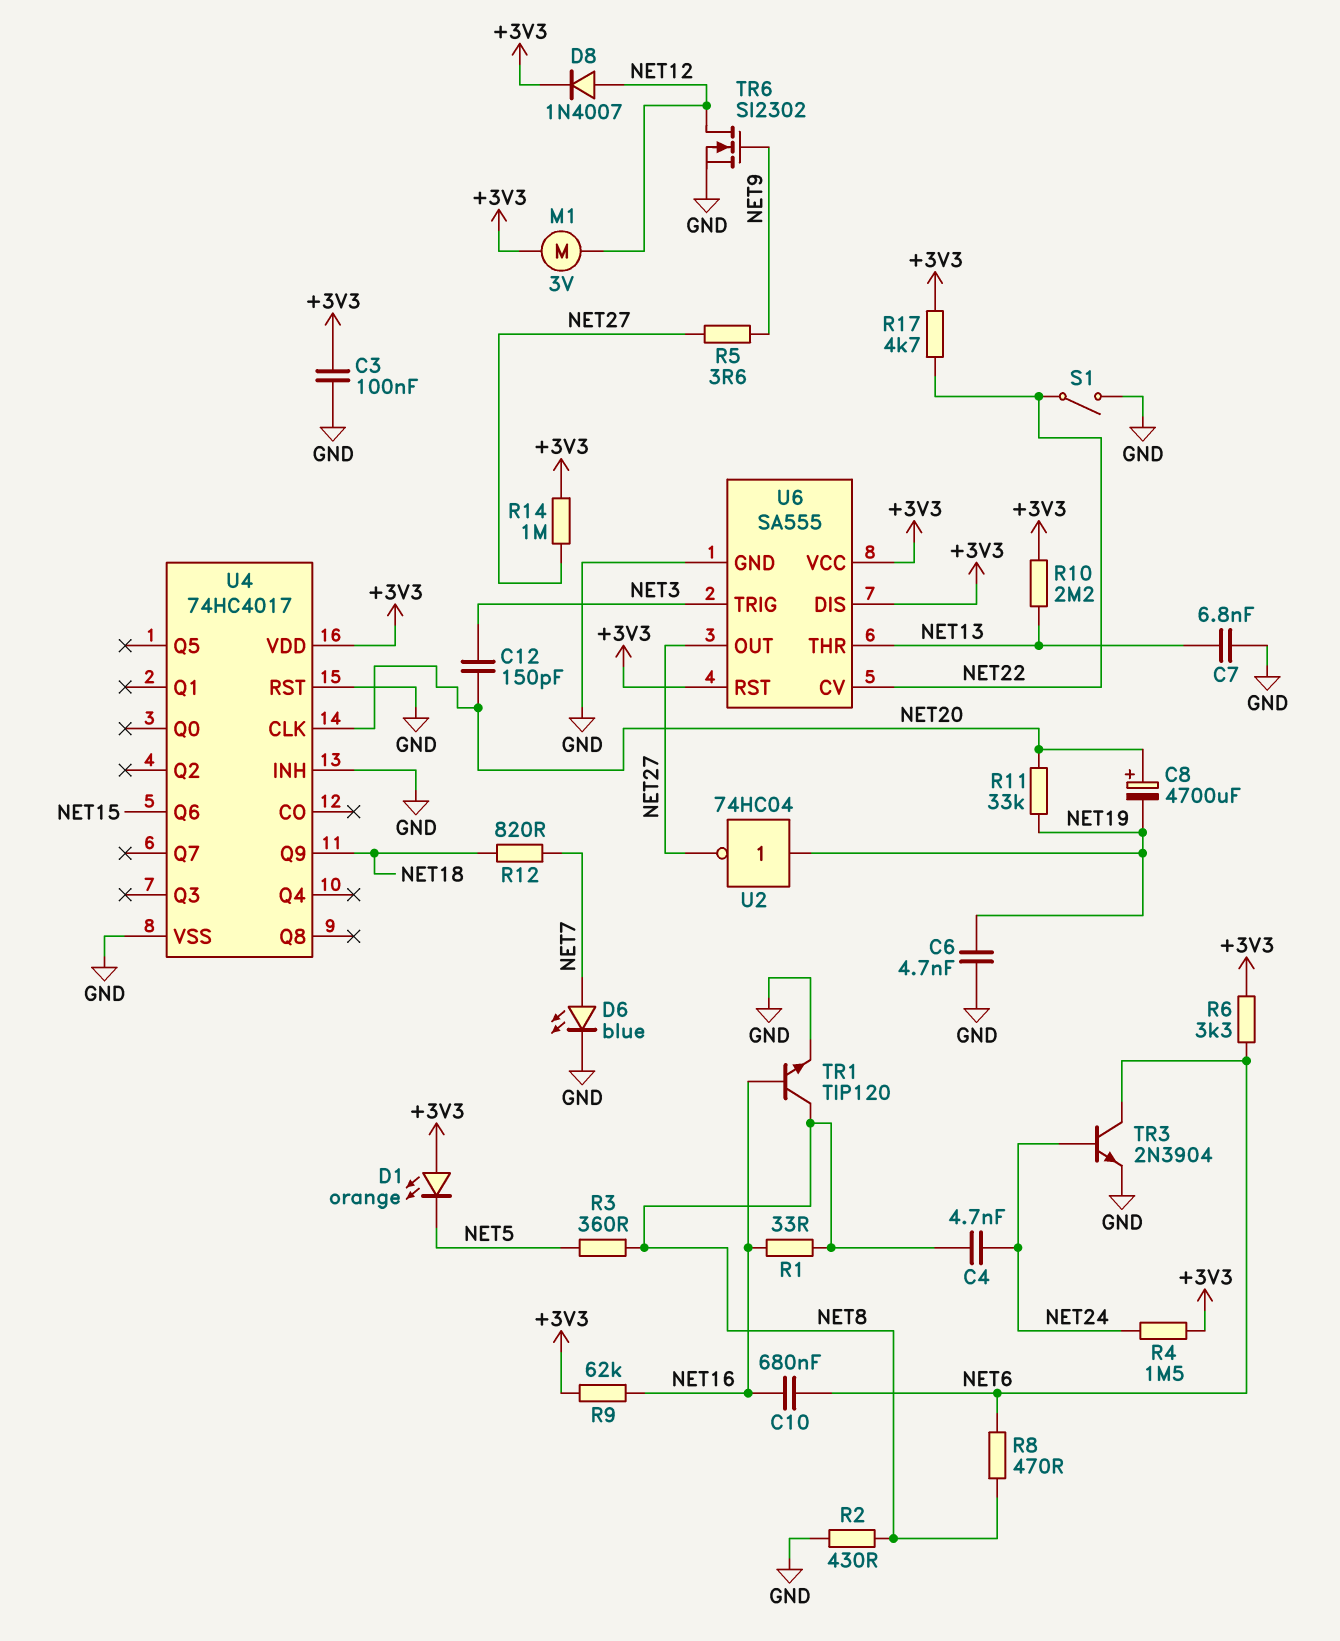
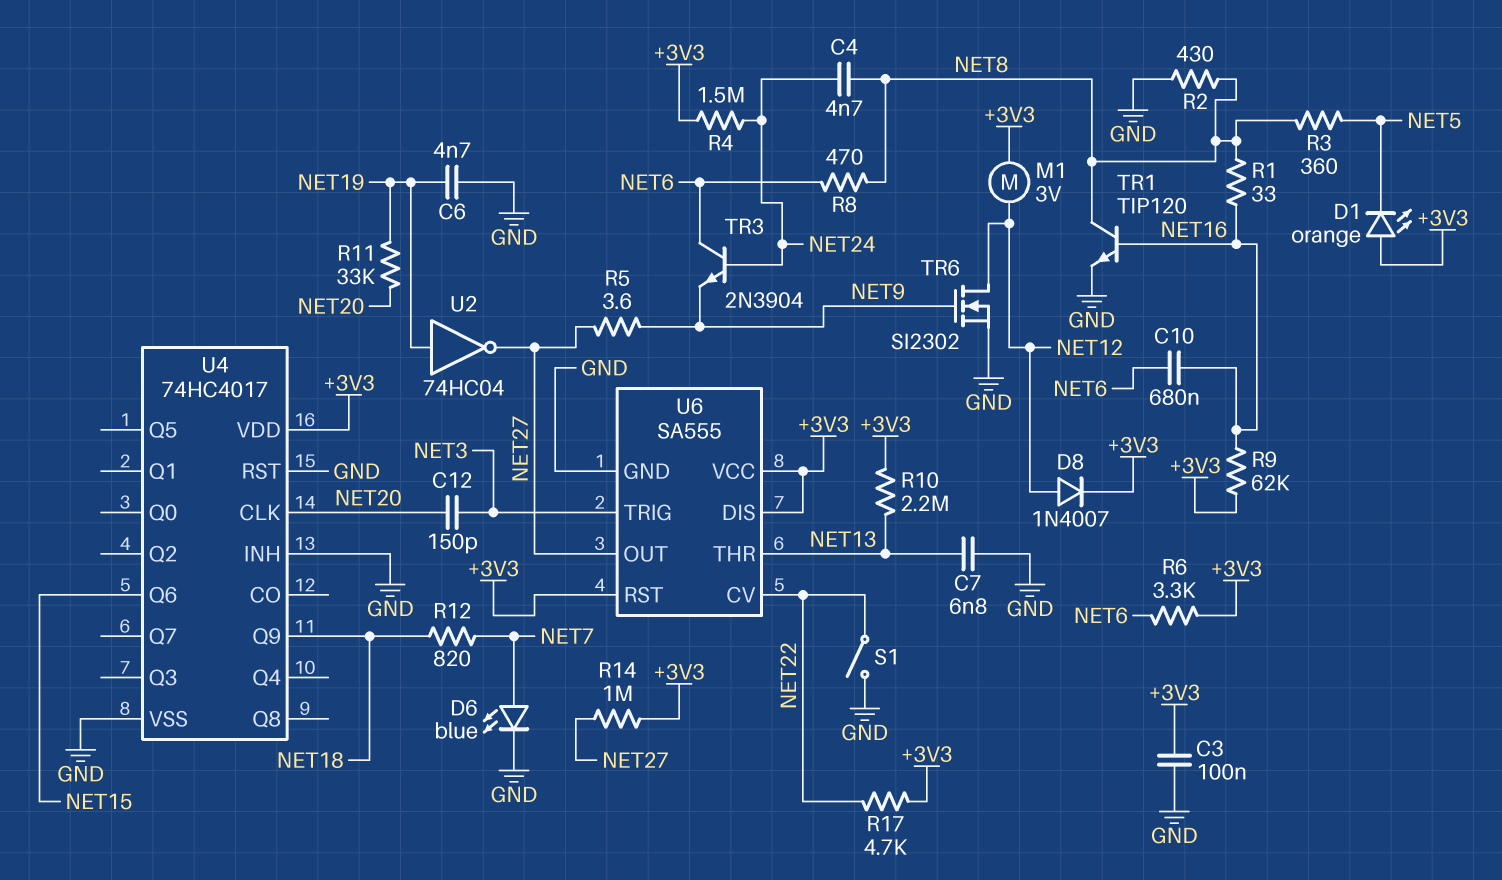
C8: 4700uF (plus NET20, minus NET19) -> none
TR3: NPN 2N3904 (B NET24, C NET6, E GND) -> NPN 2N3904 (B NET24, C NET6, E NET9)

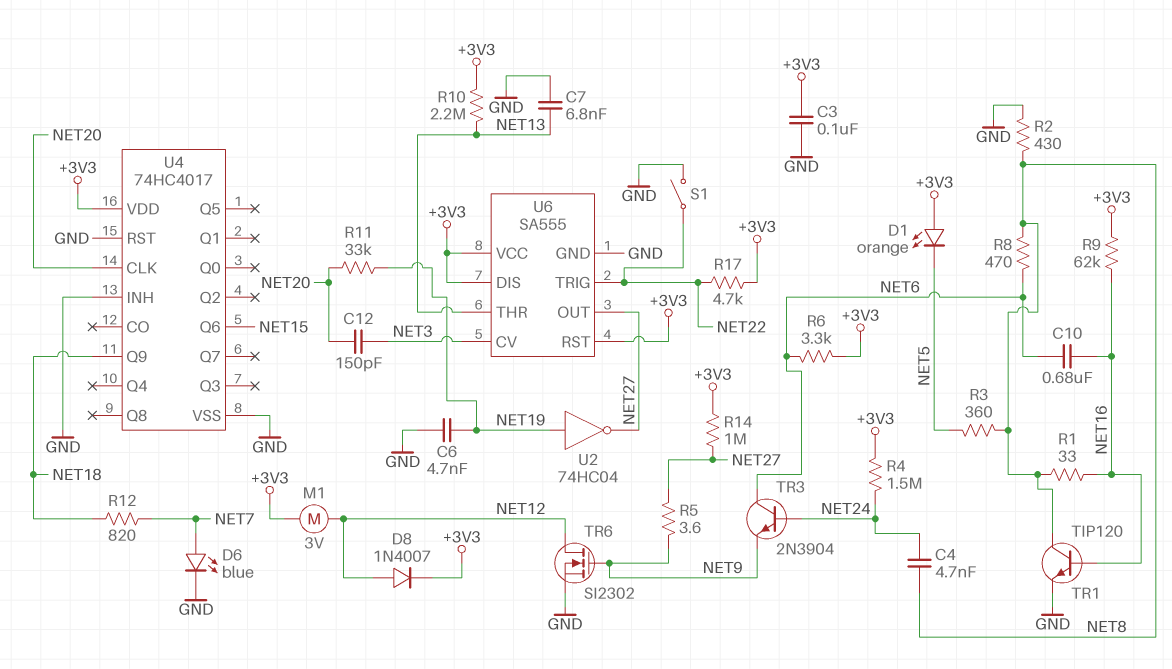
U6 pin CV: NET22 -> NET3
U6 pin TRIG: NET3 -> NET22

